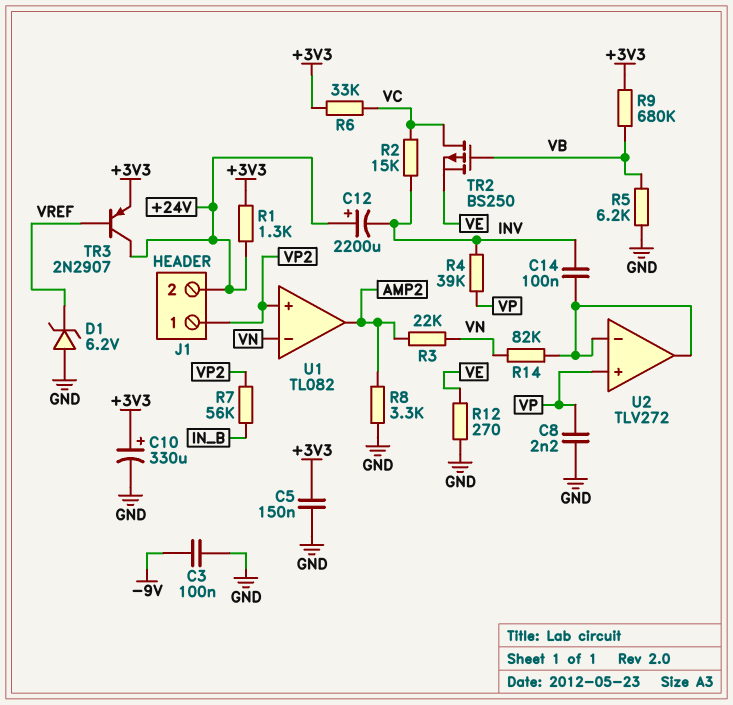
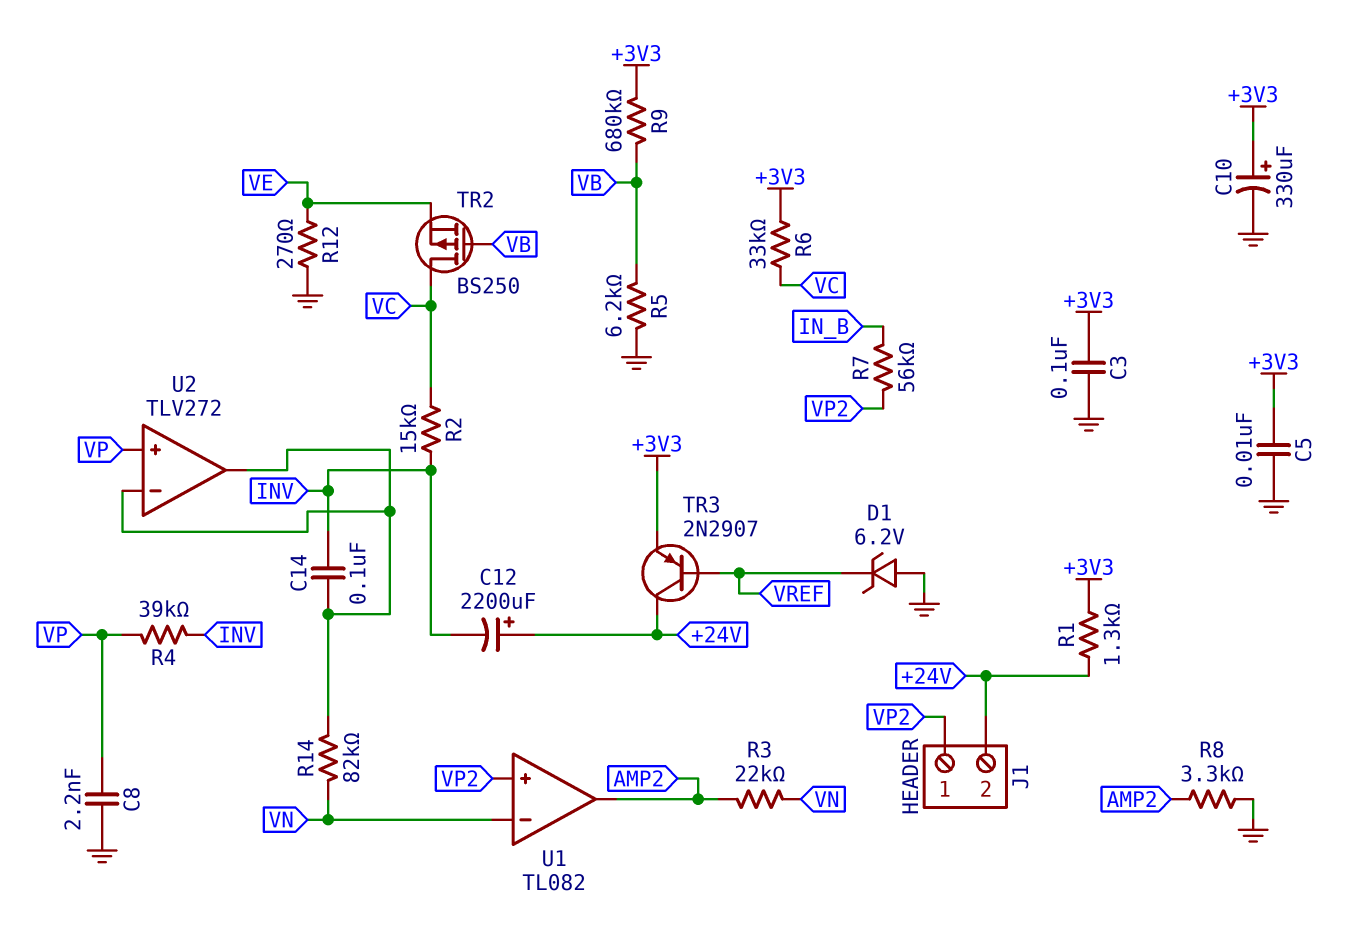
C3: 100nF (-9V, GND) -> 100nF (+3V3, GND)
C5: 150nF (+3V3, GND) -> 10nF (+3V3, GND)

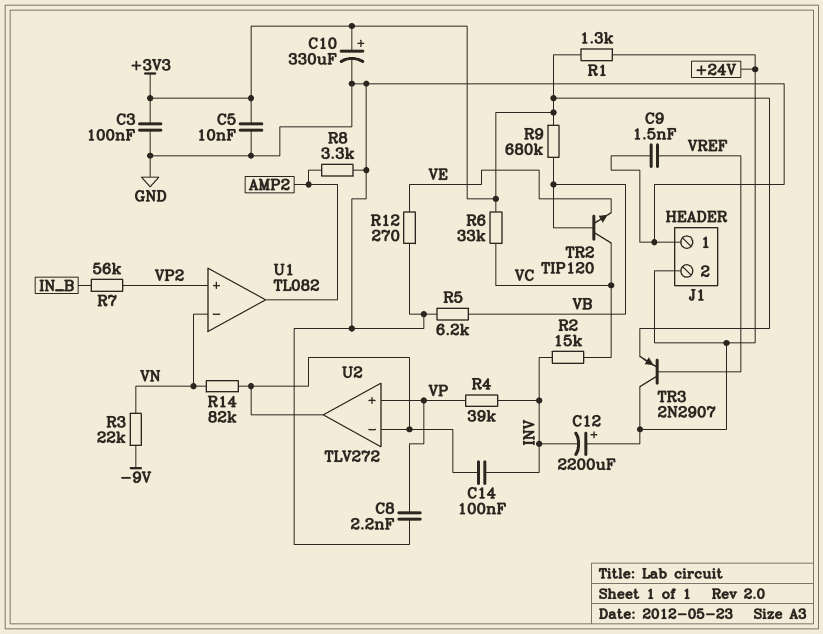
C9: none -> 1.5nF (GND, VREF)
D1: zener 6.2V (A GND, K VREF) -> none
J1 pin 1: VP2 -> GND
R3: 22k (AMP2, VN) -> 22k (-9V, VN)
TR2: PMOS BS250 (G VB, D VC, S VE) -> NPN TIP120 (B VB, C VC, E VE)

